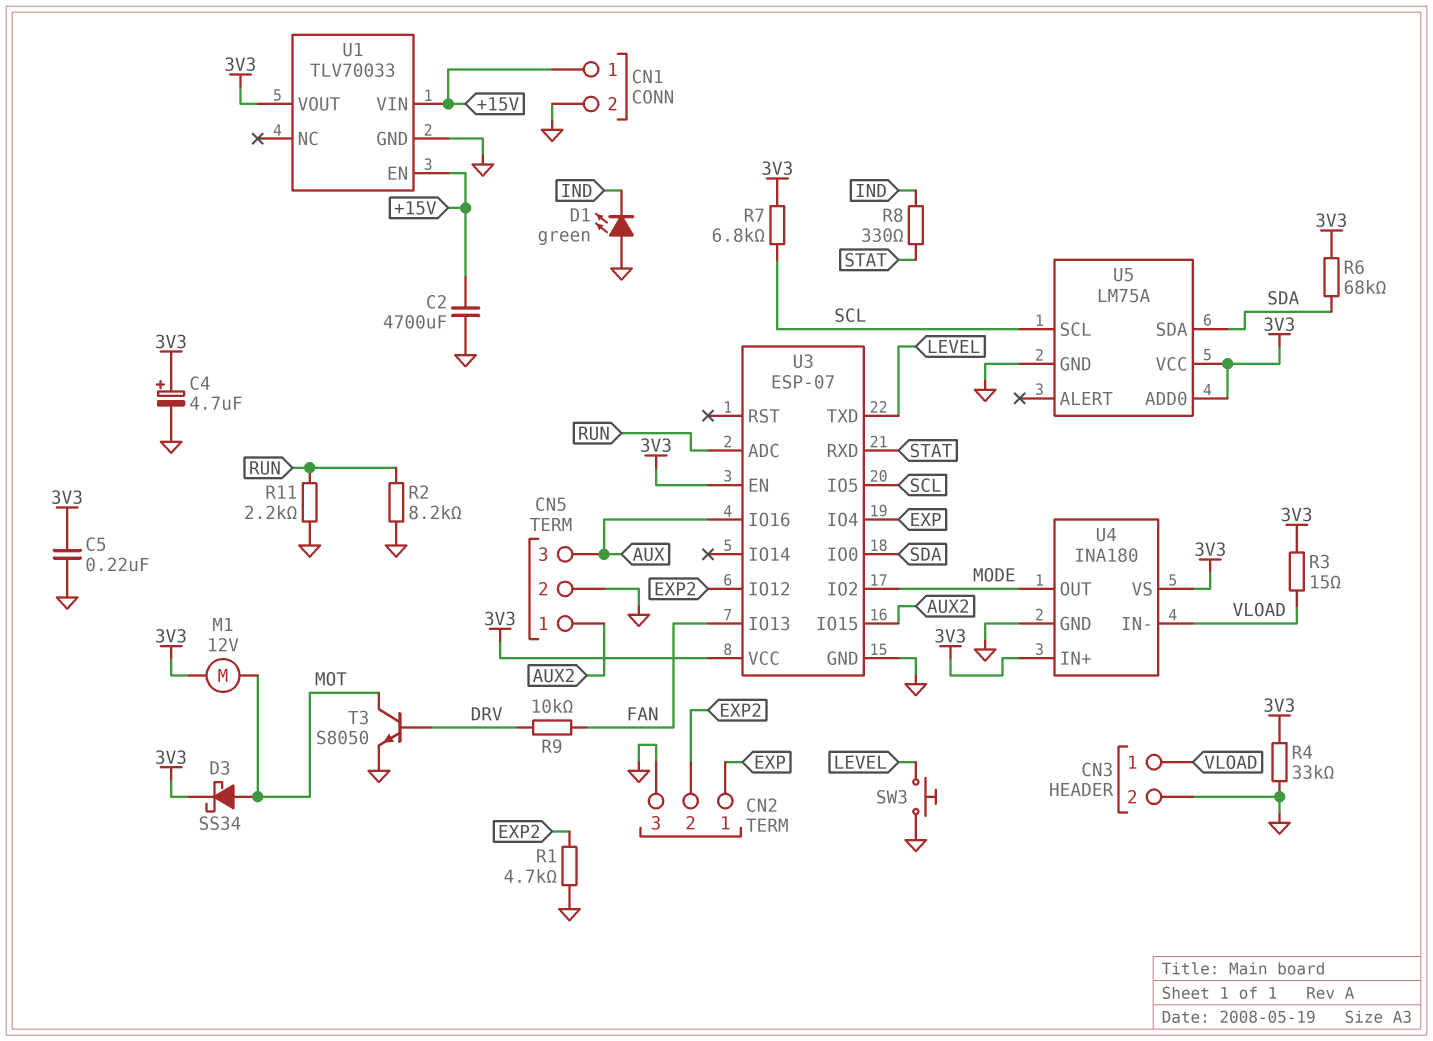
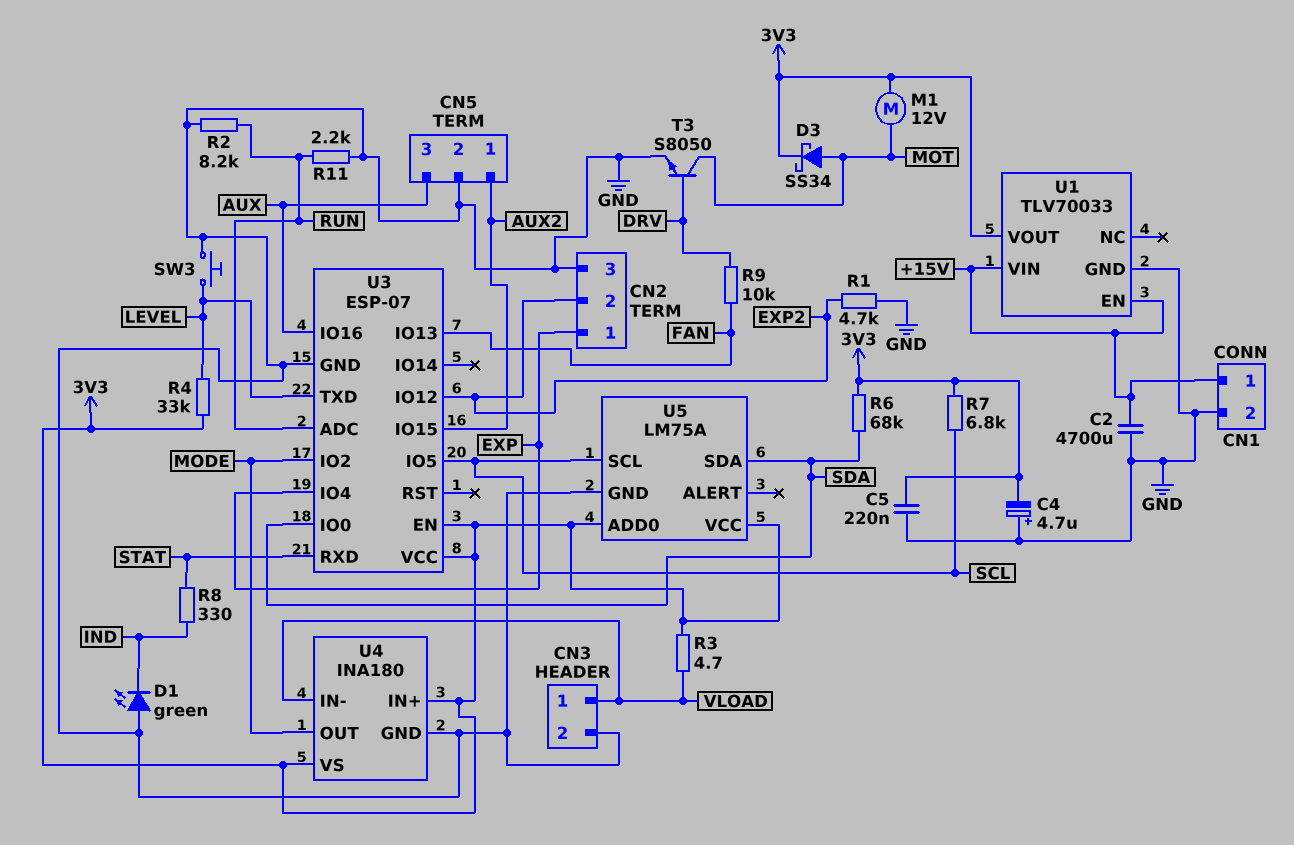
C4: 4.7uF (plus 3V3, minus GND) -> 4.7uF (plus GND, minus 3V3)
R3: 15 (3V3, VLOAD) -> 4.7 (3V3, VLOAD)
R4: 33k (3V3, GND) -> 33k (3V3, LEVEL)

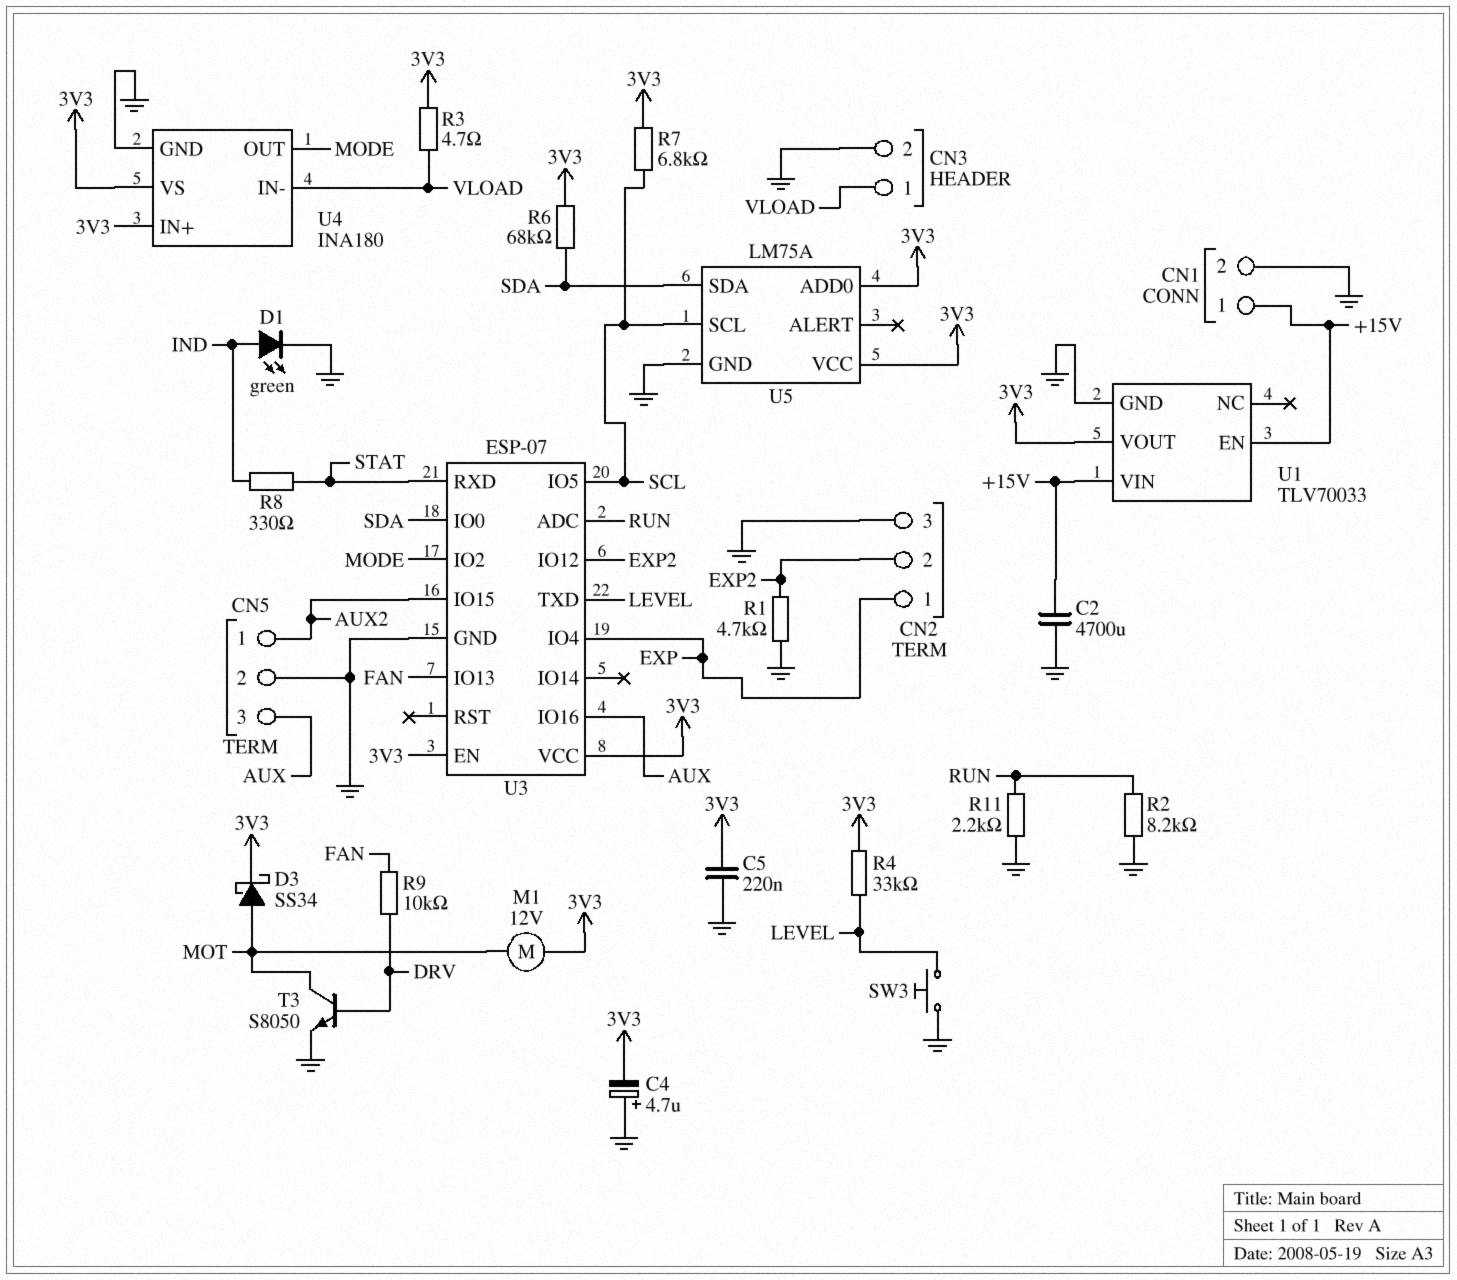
D1: LED green (A GND, K IND) -> LED green (A IND, K GND)

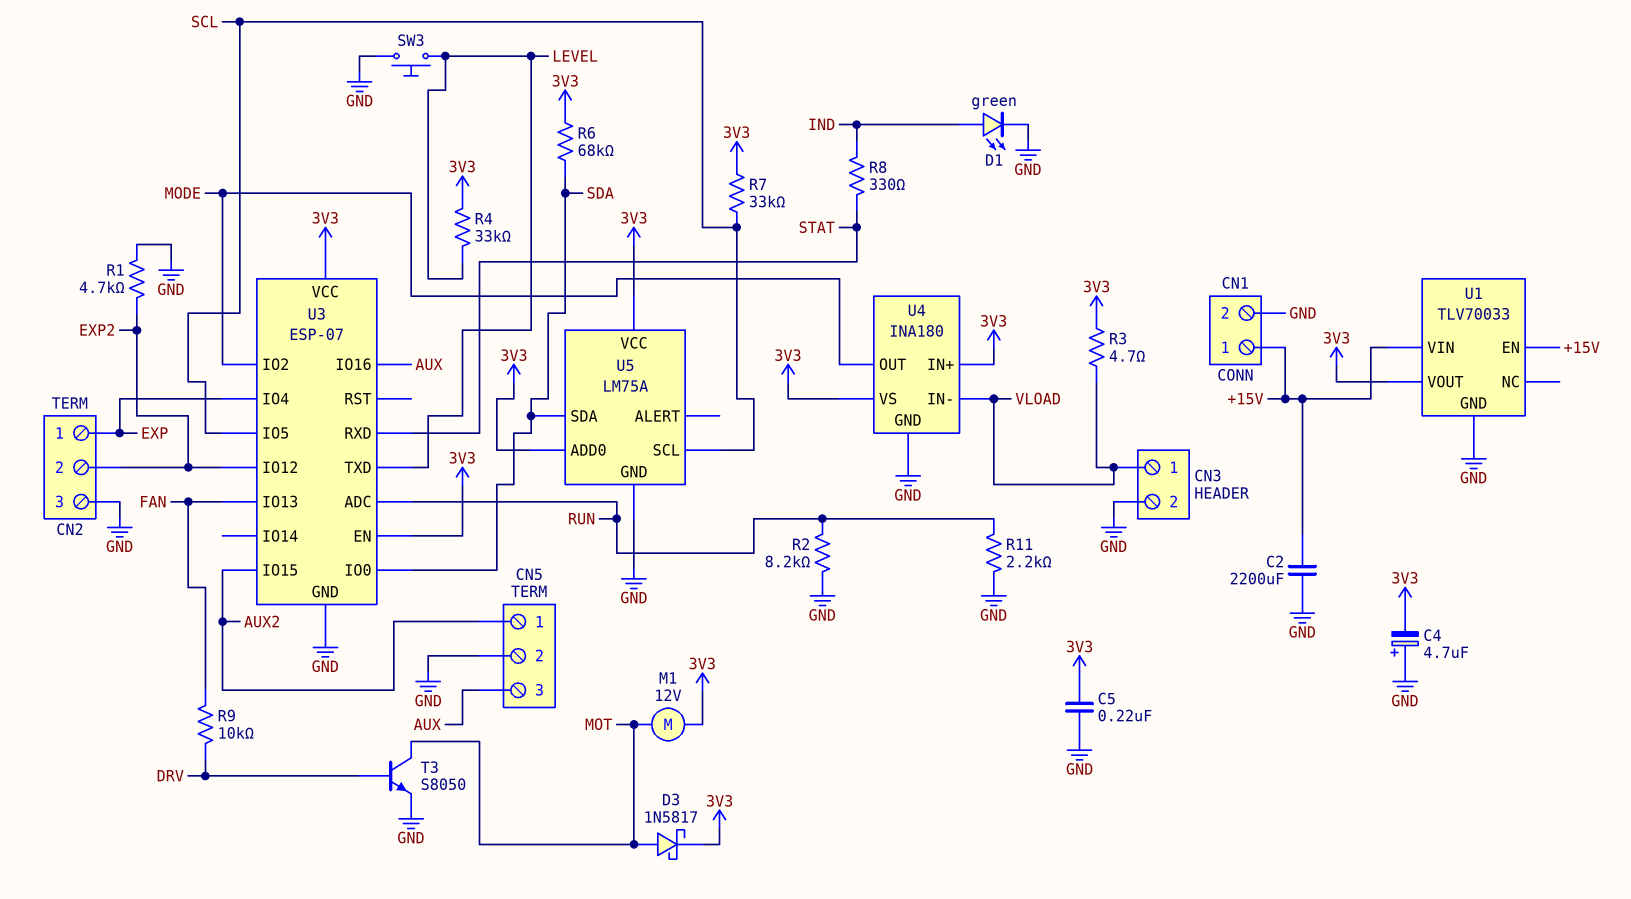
C2: 4700uF (+15V, GND) -> 2200uF (+15V, GND)
D3: schottky SS34 (A MOT, K 3V3) -> schottky 1N5817 (A MOT, K 3V3)
R7: 6.8k (3V3, SCL) -> 33k (3V3, SCL)

